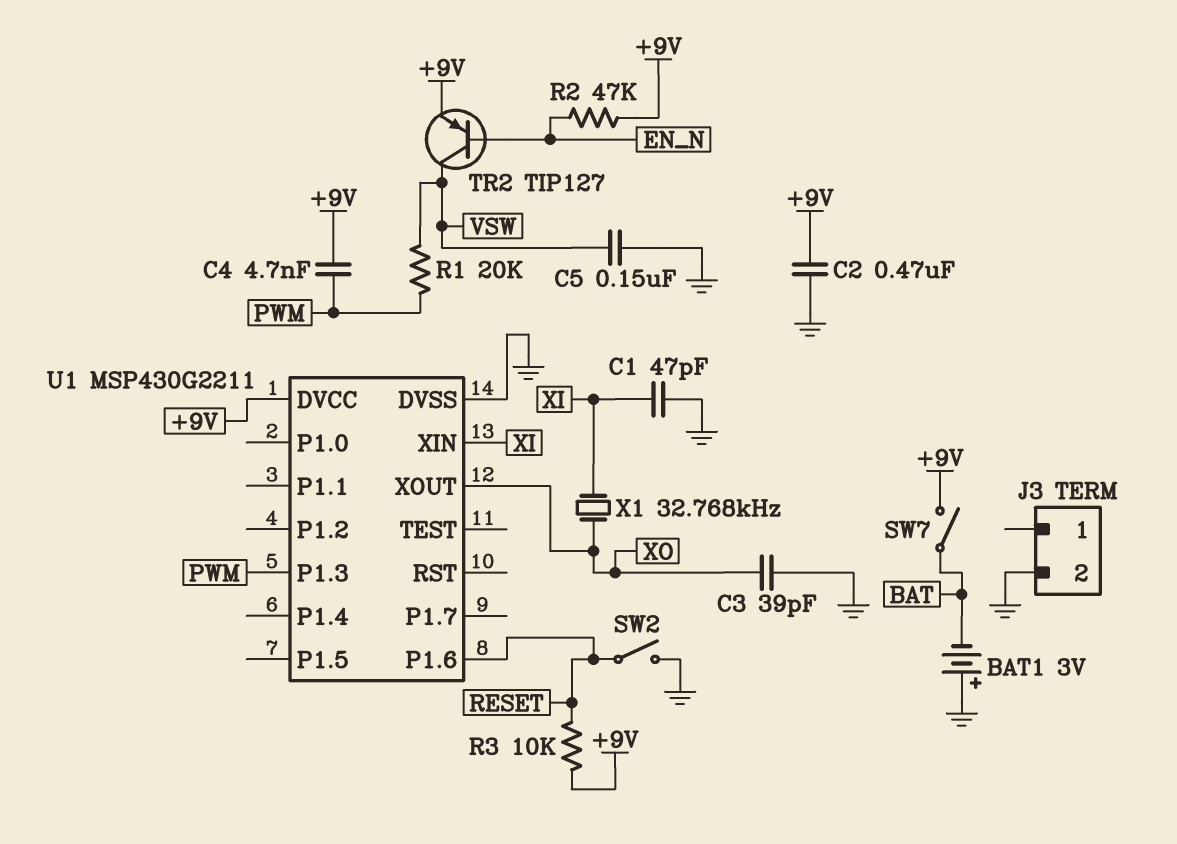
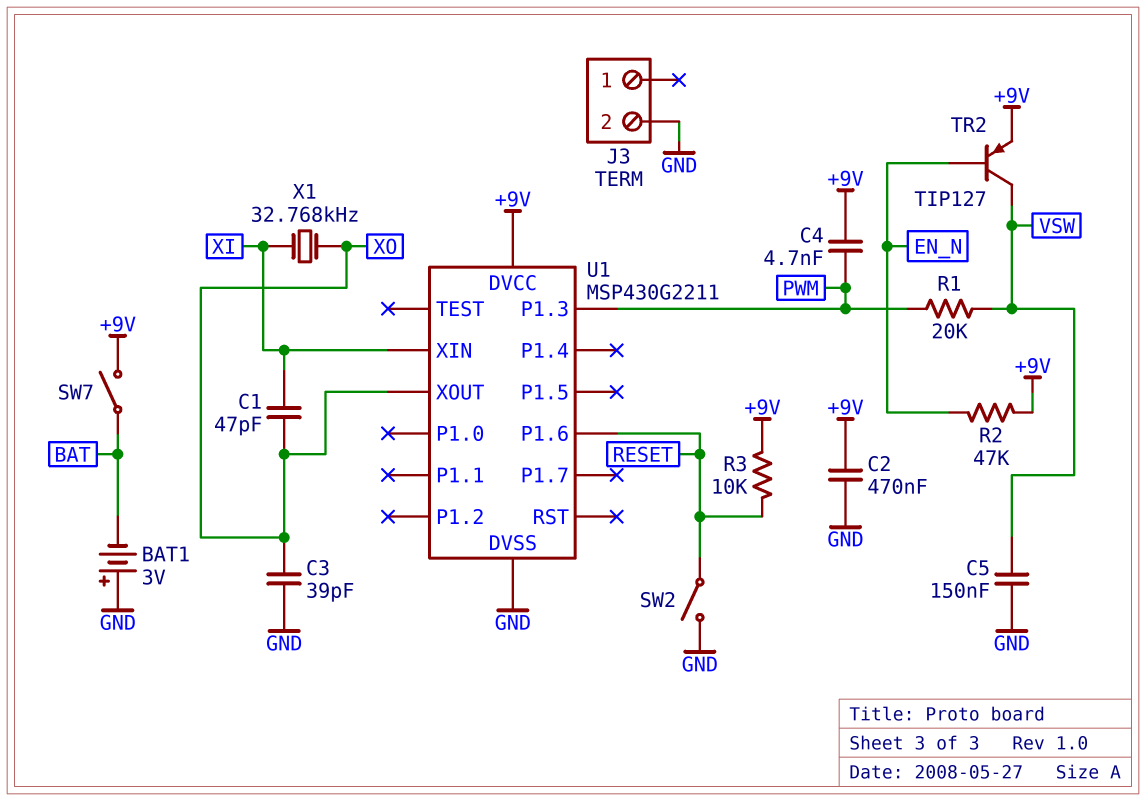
C1: 47pF (GND, XI) -> 47pF (XI, XO)

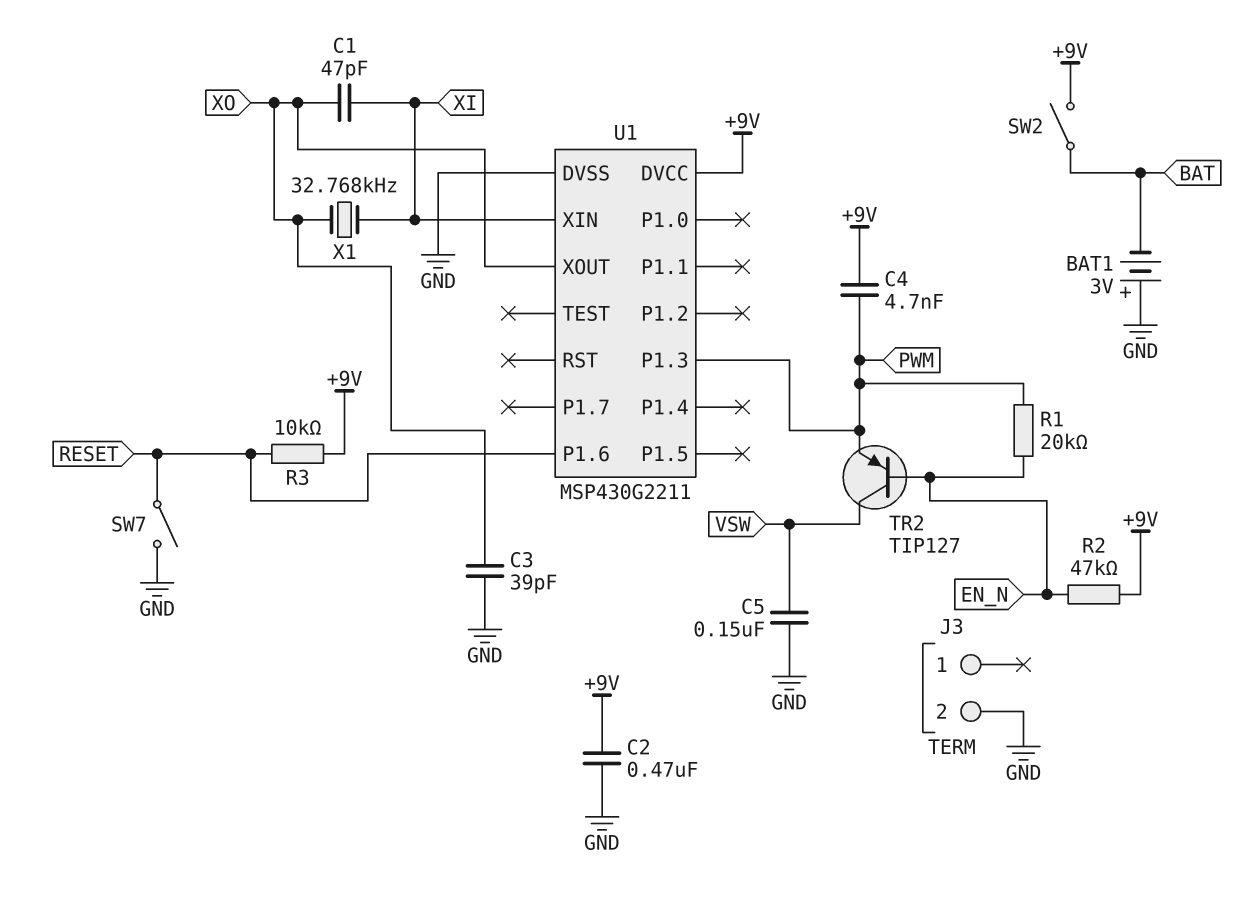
R1: 20k (PWM, VSW) -> 20k (EN_N, PWM)
SW2: switch (GND, RESET) -> switch (+9V, BAT)
SW7: switch (+9V, BAT) -> switch (GND, RESET)
TR2: PNP TIP127 (B EN_N, C VSW, E +9V) -> PNP TIP127 (B EN_N, C VSW, E PWM)

